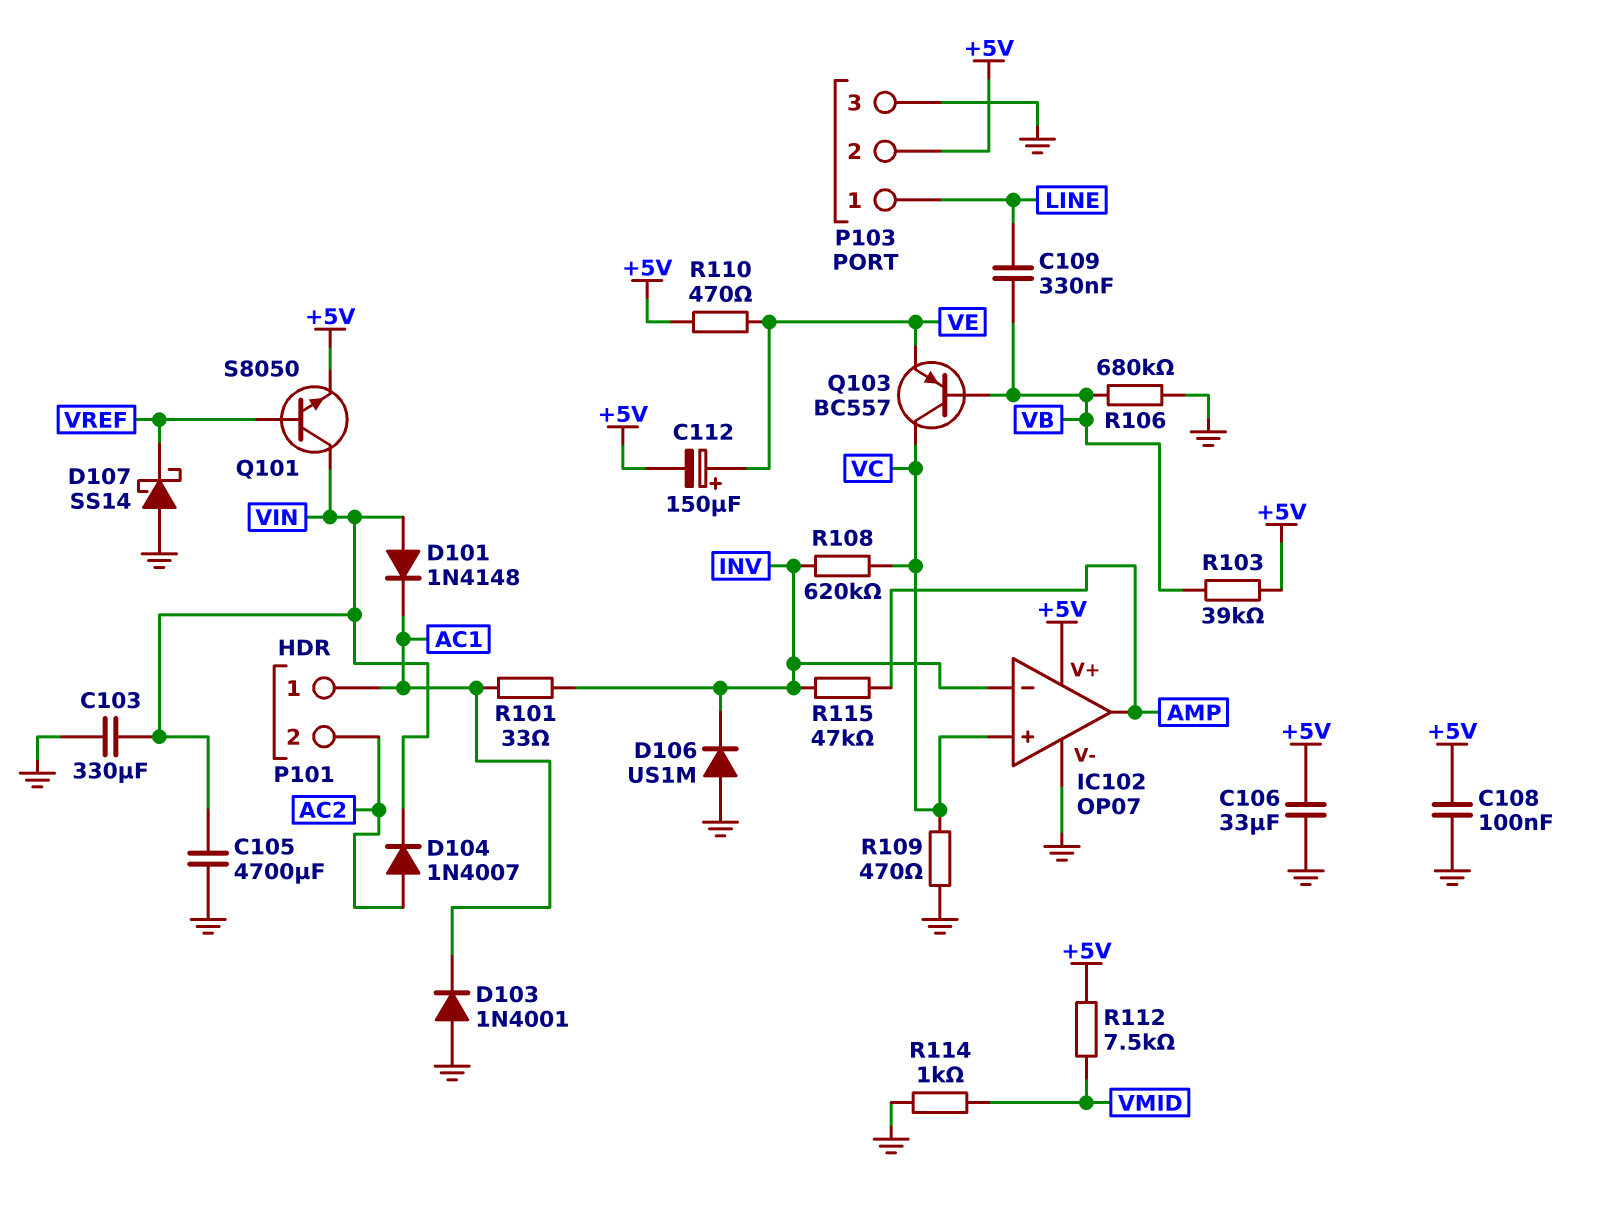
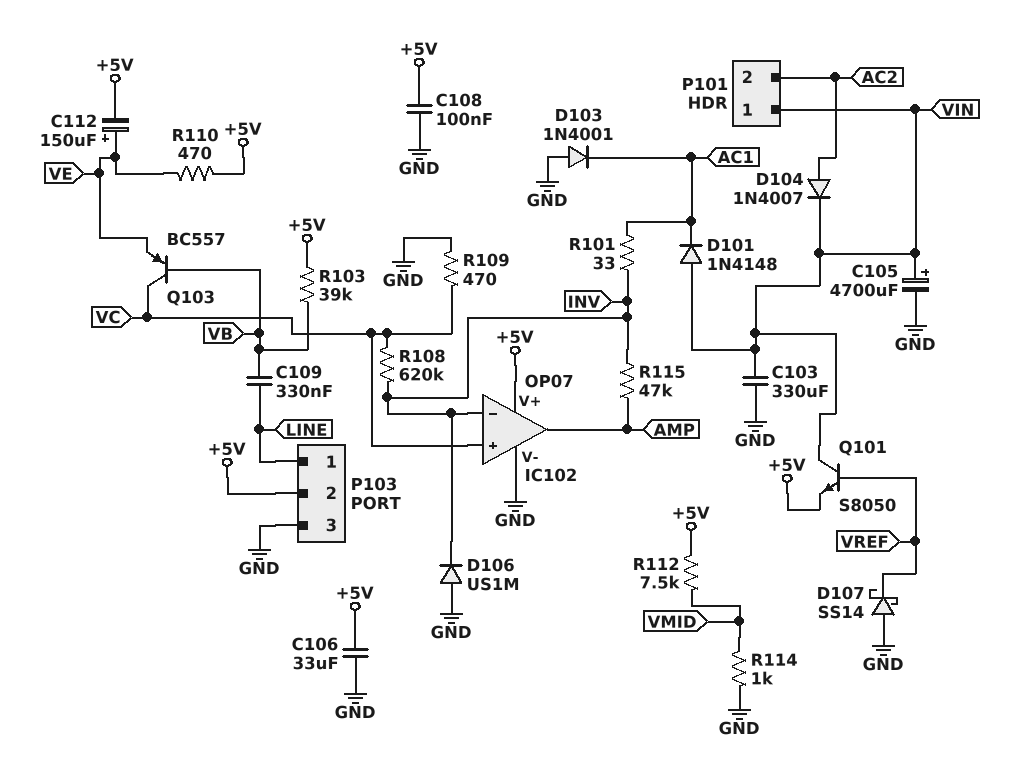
C105: 4700uF (GND, VIN) -> 4700uF (plus VIN, minus GND)
P101 pin 1: AC1 -> VIN
R106: 680k (GND, VB) -> none

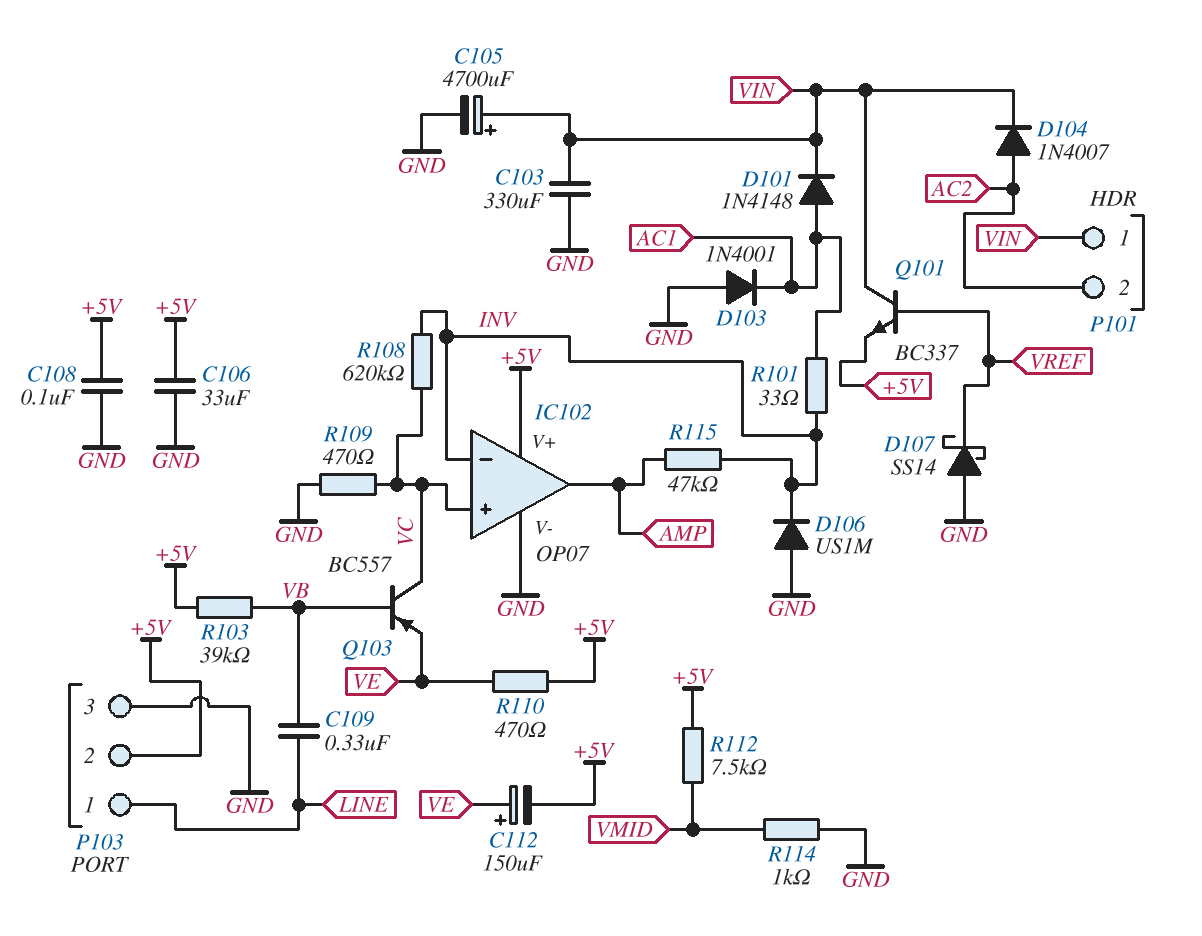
D101: diode 1N4148 (A VIN, K AC1) -> diode 1N4148 (A AC1, K VIN)
Q101: NPN S8050 (B VREF, C VIN, E +5V) -> NPN BC337 (B VREF, C VIN, E +5V)

